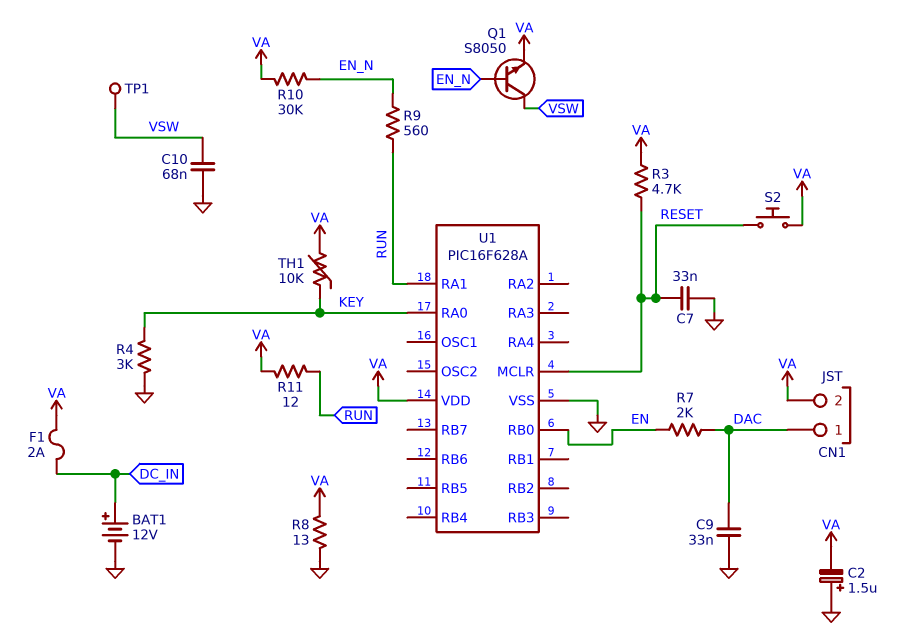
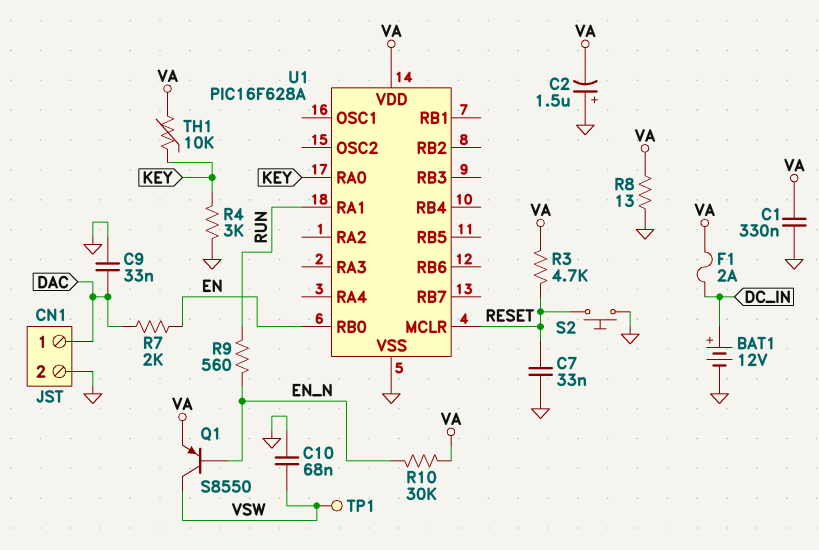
C1: none -> 330nF (GND, VA)
CN1 pin 2: VA -> GND
Q1: NPN S8050 (B EN_N, C VSW, E VA) -> PNP S8550 (B EN_N, C VSW, E VA)
R11: 12 (RUN, VA) -> none
S2: button (RESET, VA) -> button (GND, RESET)

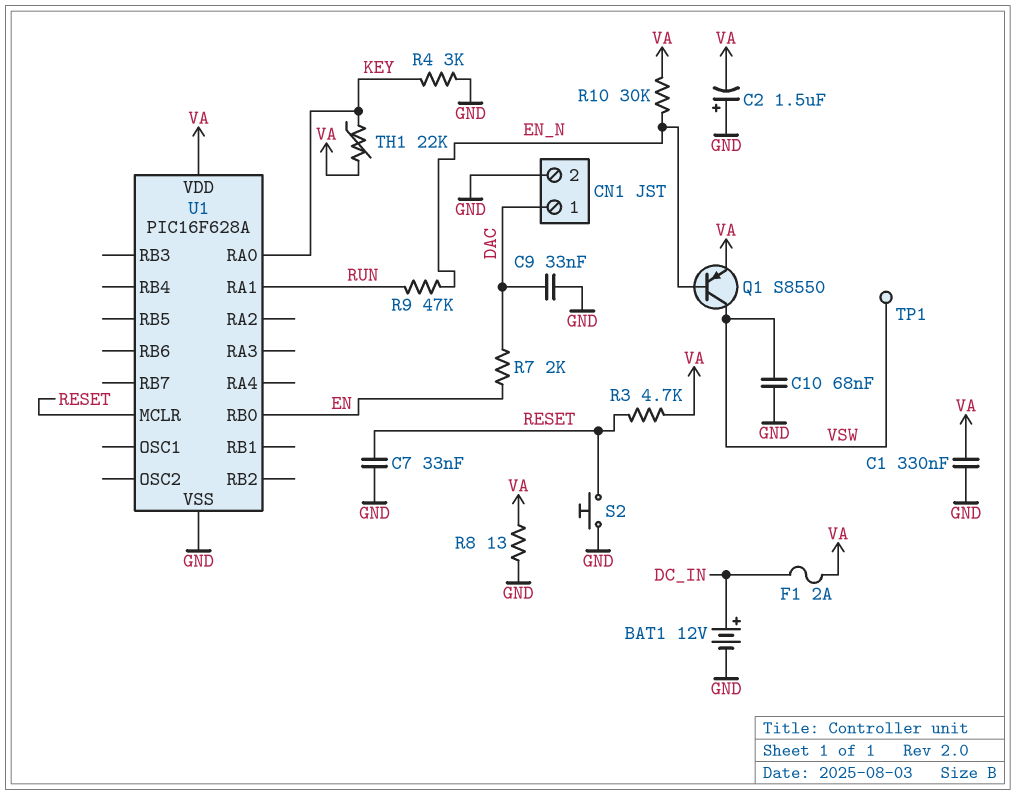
R9: 560 (EN_N, RUN) -> 47k (EN_N, RUN)
TH1: 10k (KEY, VA) -> 22k (KEY, VA)

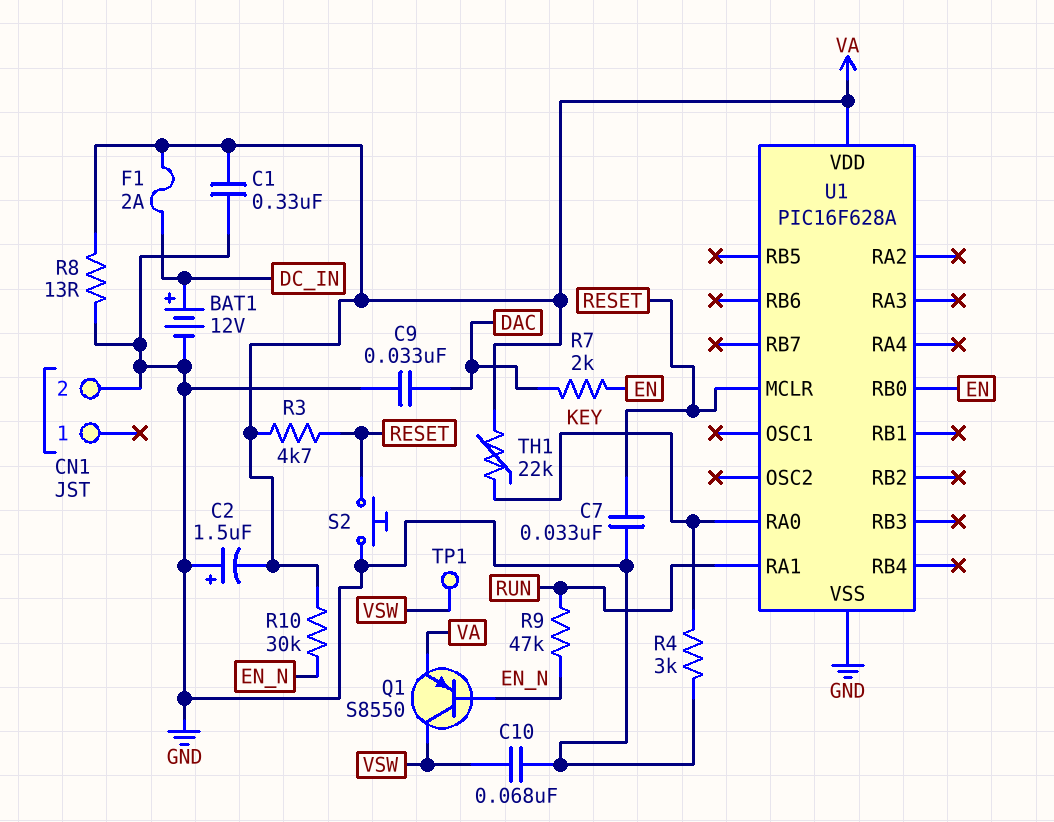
CN1 pin 1: DAC -> none

